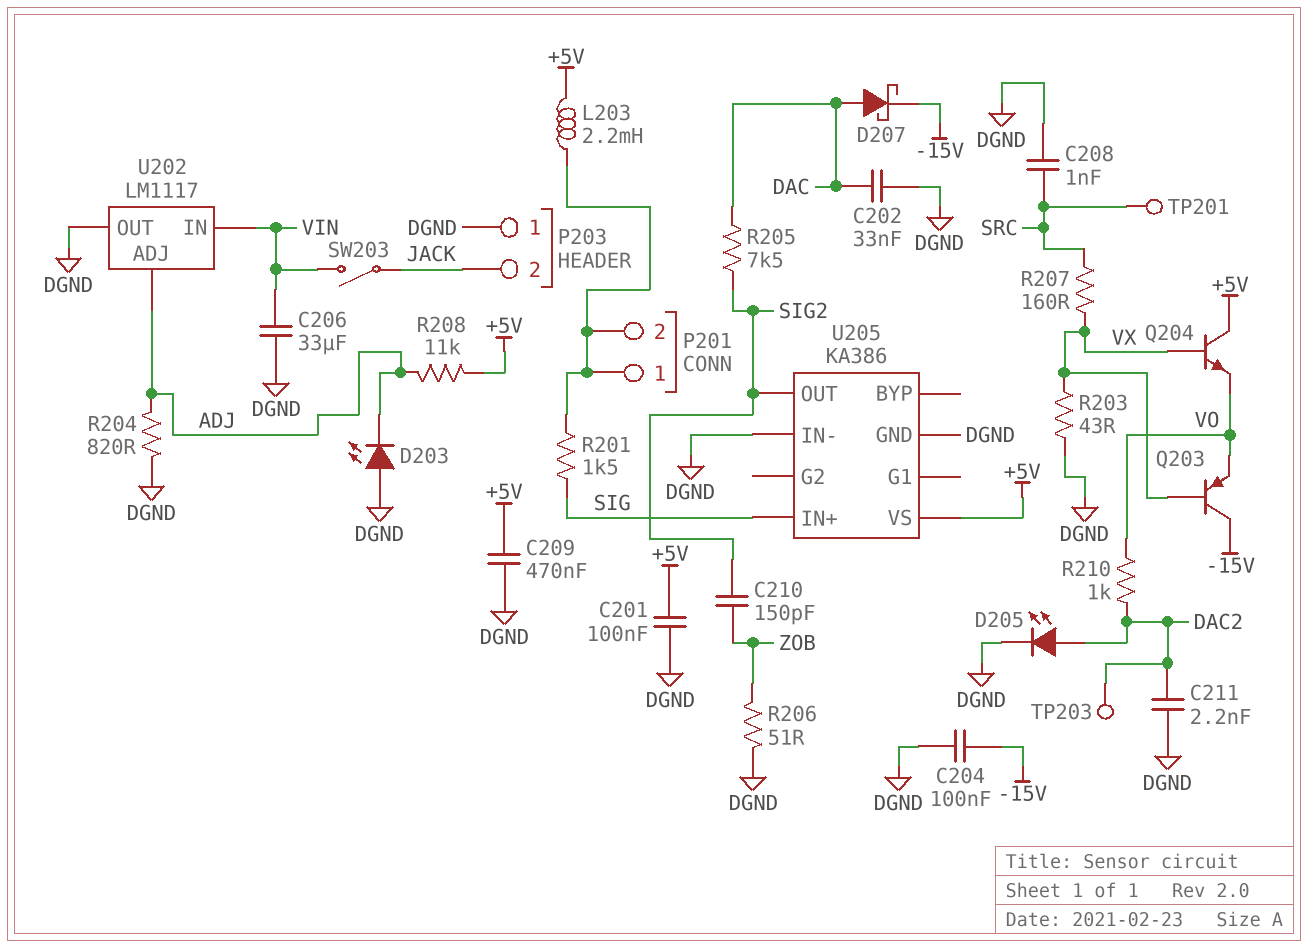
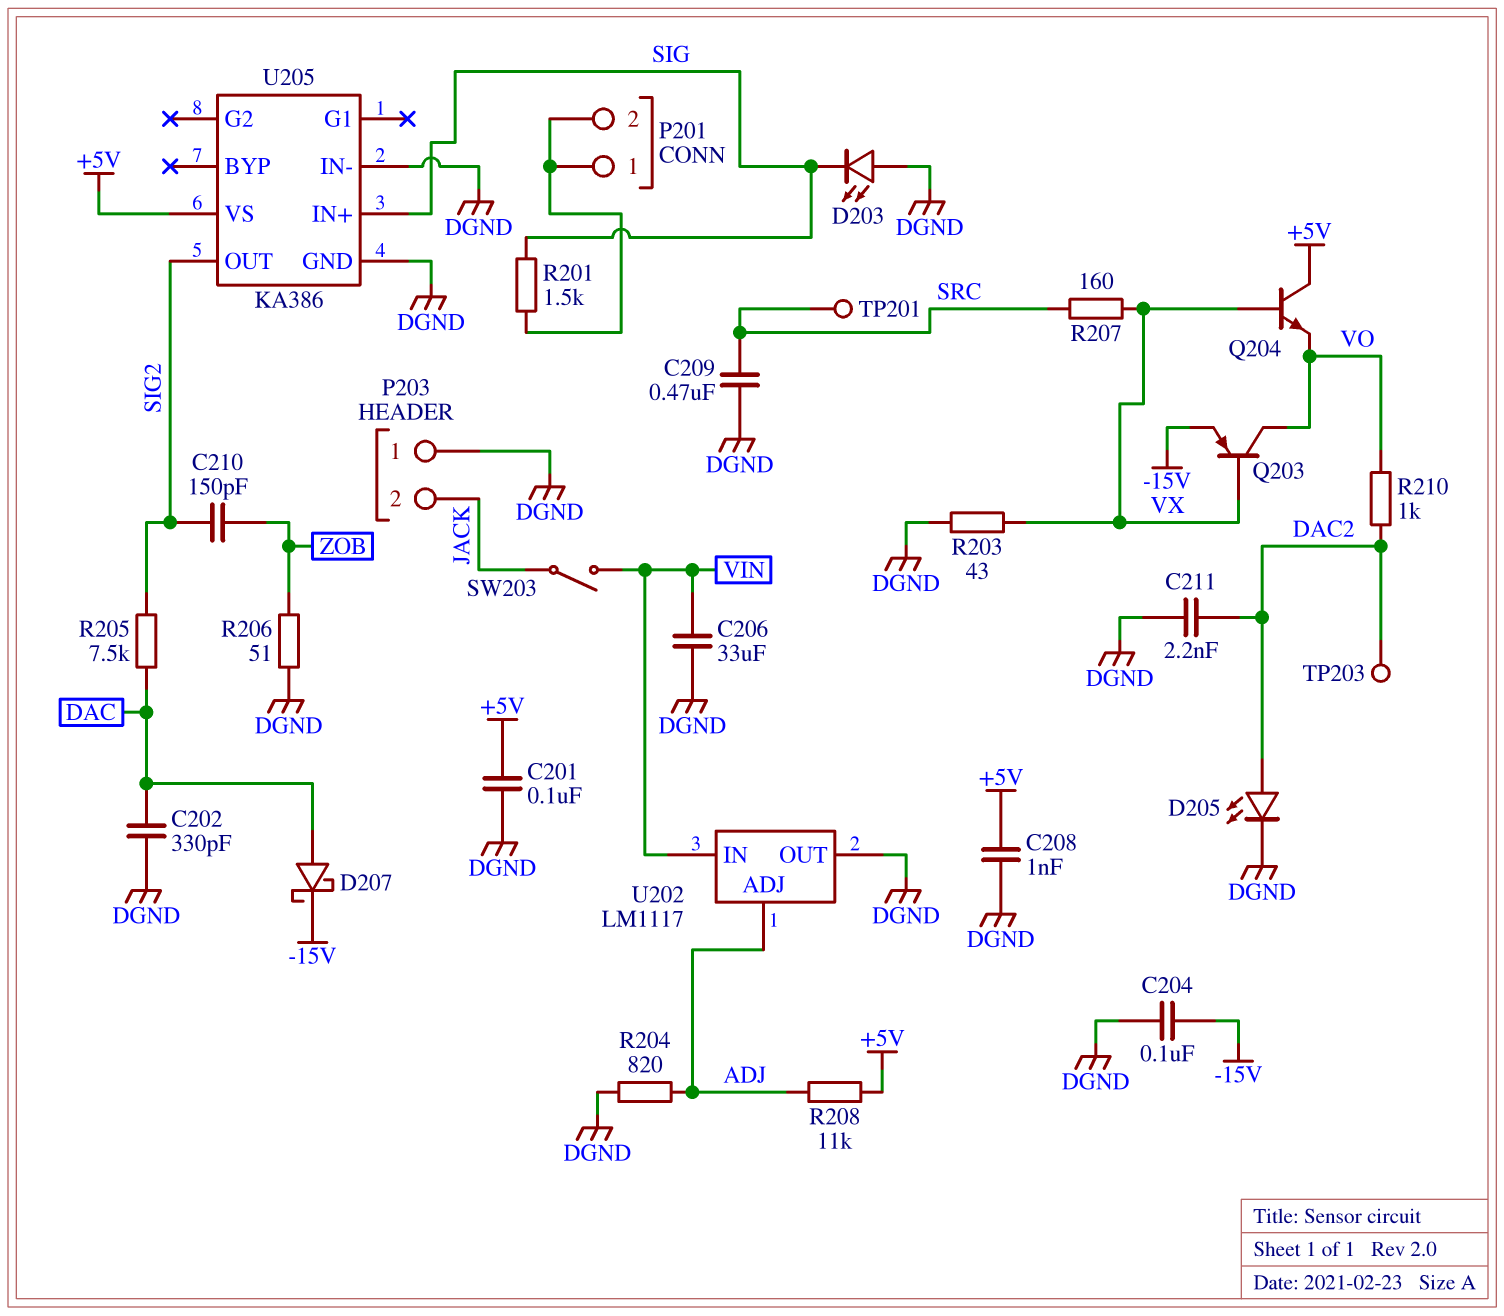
C202: 33nF (DAC, DGND) -> 330pF (DAC, DGND)
C208: 1nF (DGND, SRC) -> 1nF (+5V, DGND)
C209: 470nF (+5V, DGND) -> 470nF (DGND, SRC)
D203: LED (A DGND, K ADJ) -> LED (A DGND, K SIG)
L203: 2.2mH (+5V, P201/1) -> none
Q203: PNP (B VX, C -15V, E VO) -> PNP (B VX, C VO, E -15V)

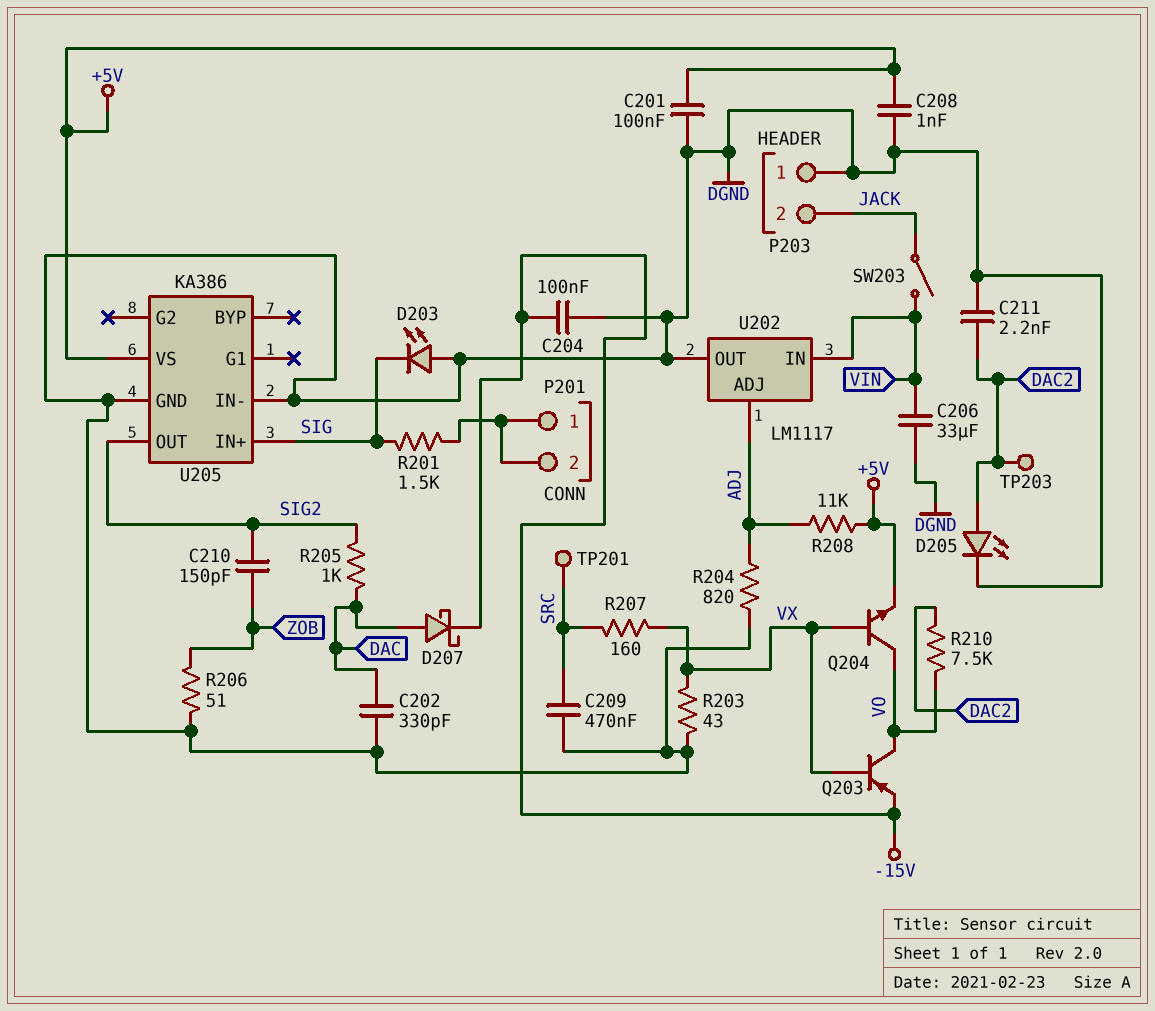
Q204: NPN (B VX, C +5V, E VO) -> NPN (B VX, C VO, E +5V)
R205: 7.5k (DAC, SIG2) -> 1k (DAC, SIG2)
R210: 1k (DAC2, VO) -> 7.5k (DAC2, VO)

